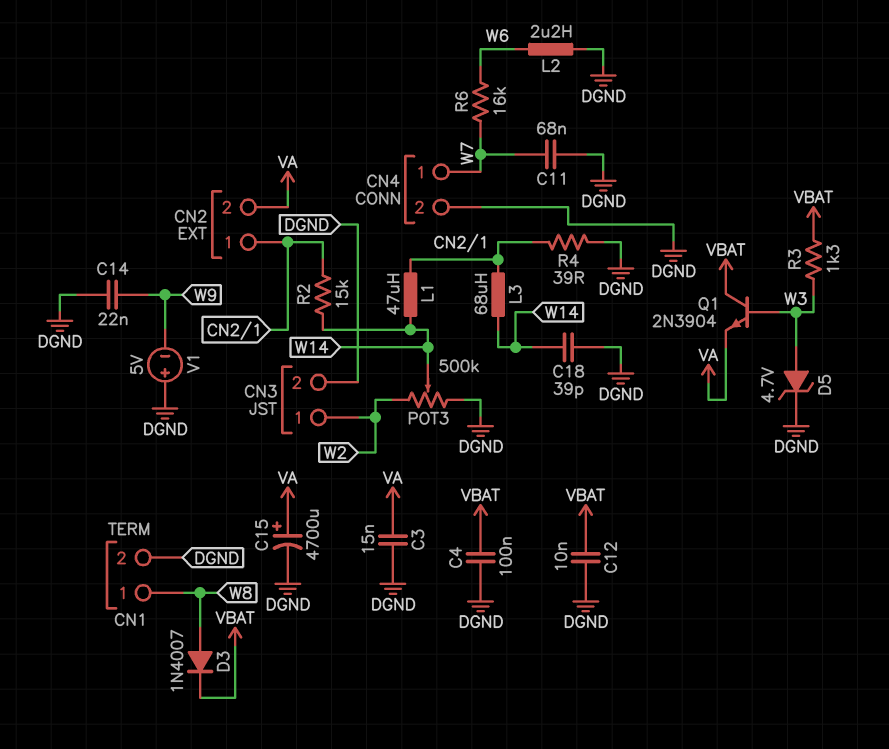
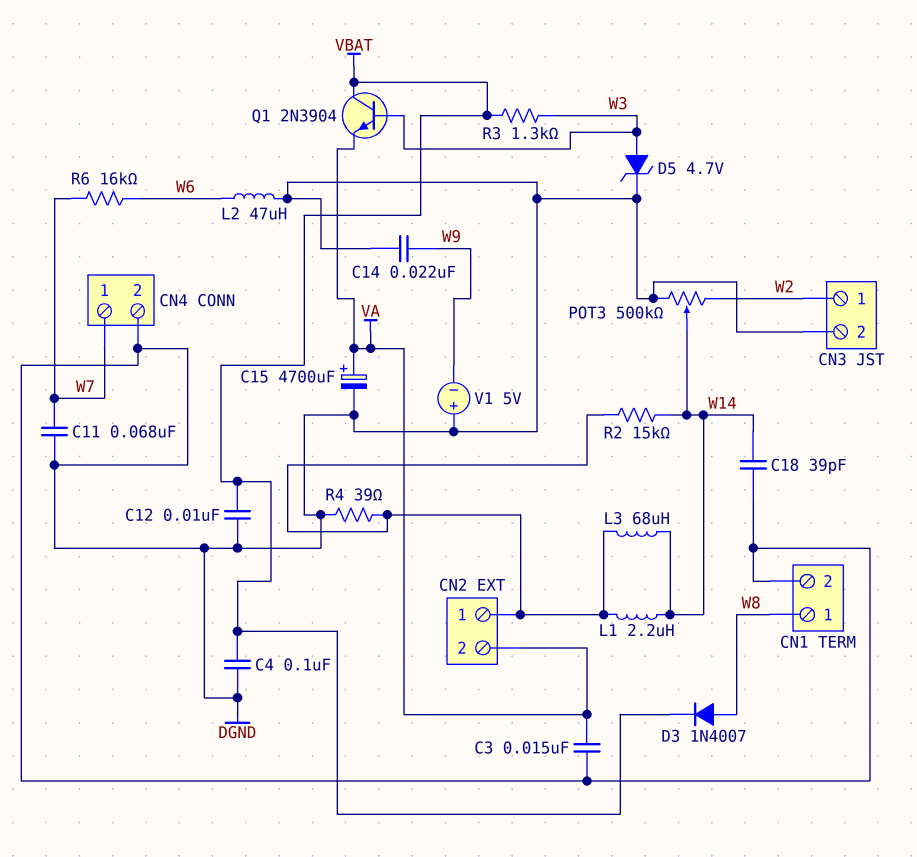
L1: 47uH (CN2/1, W14) -> 2.2uH (CN2/1, W14)
L2: 2.2uH (DGND, W6) -> 47uH (DGND, W6)

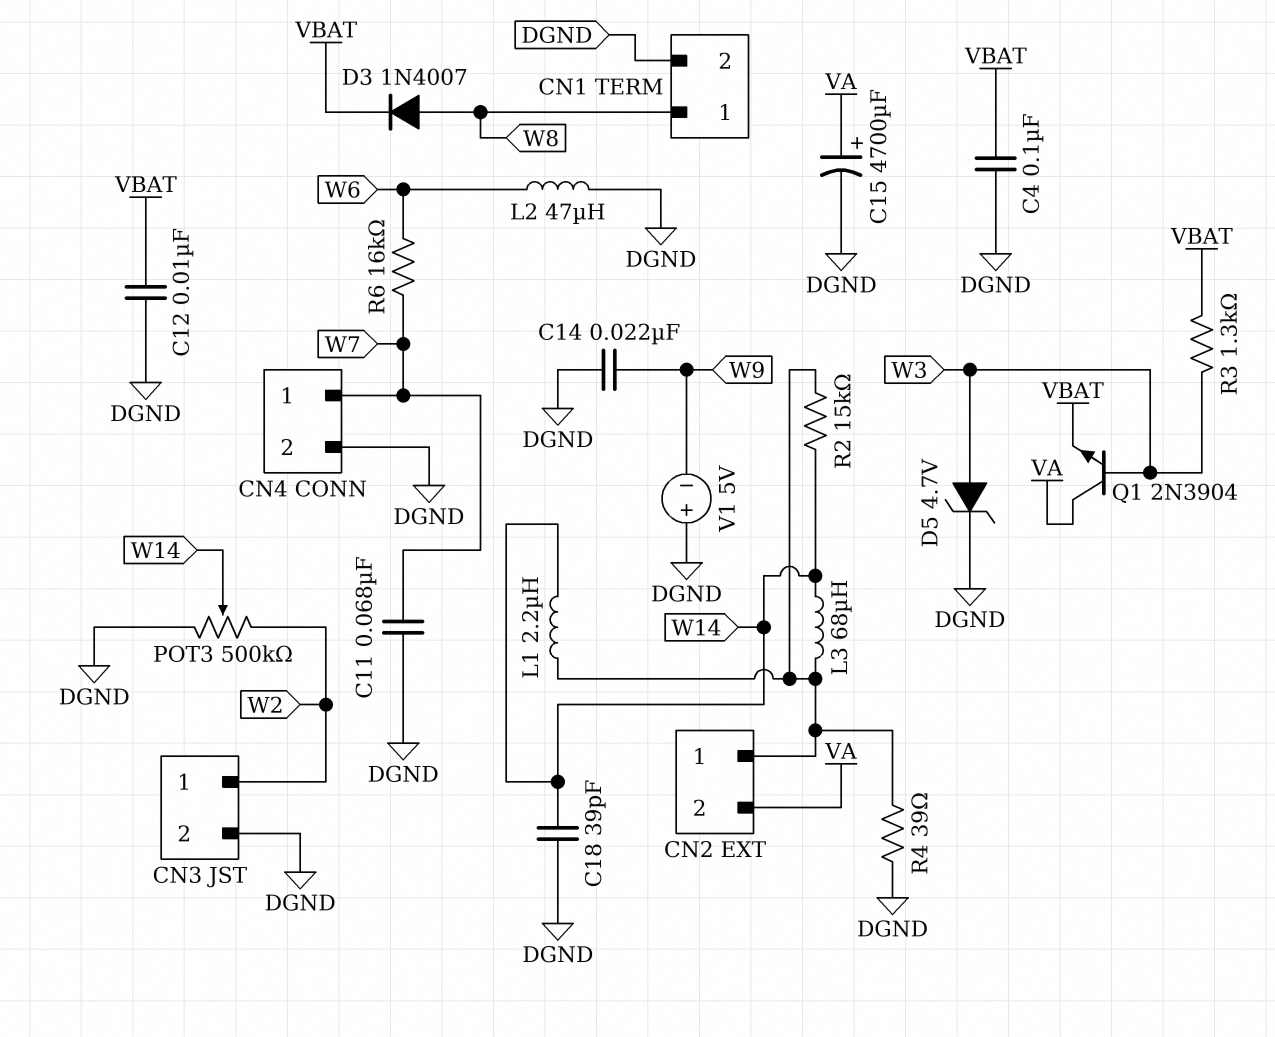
C3: 15nF (DGND, VA) -> none
Q1: NPN 2N3904 (B W3, C VBAT, E VA) -> NPN 2N3904 (B W3, C VA, E VBAT)

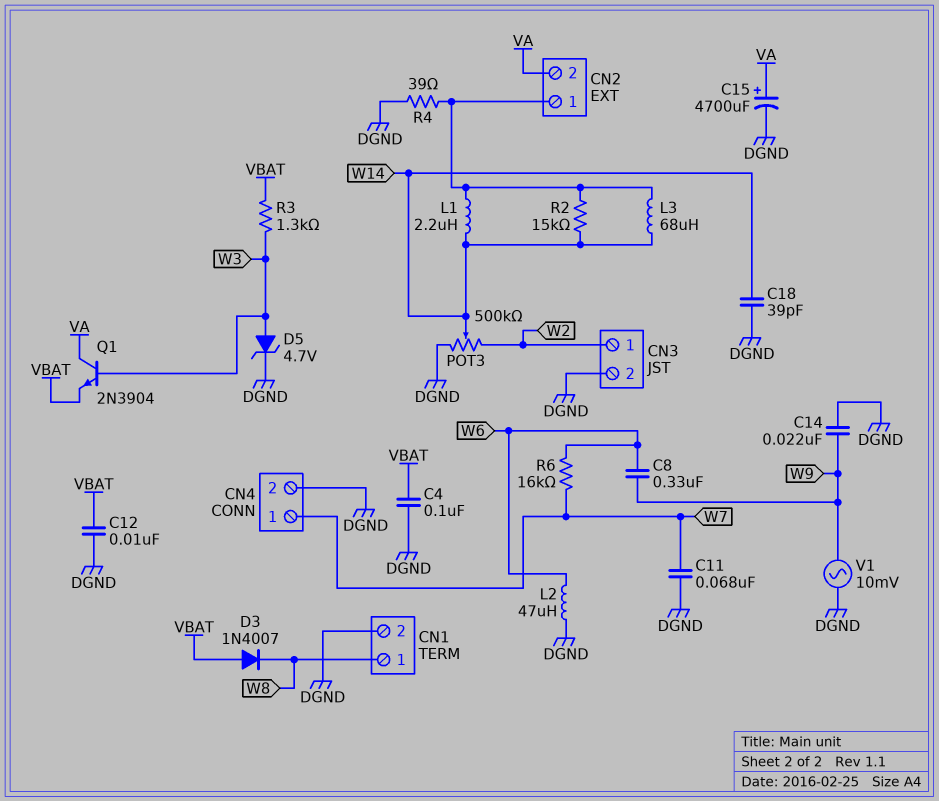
C8: none -> 330nF (W6, W9)
D3: diode 1N4007 (A W8, K VBAT) -> diode 1N4007 (A VBAT, K W8)
V1: 5V (plus DGND, minus W9) -> AC 10mV (DGND, W9)

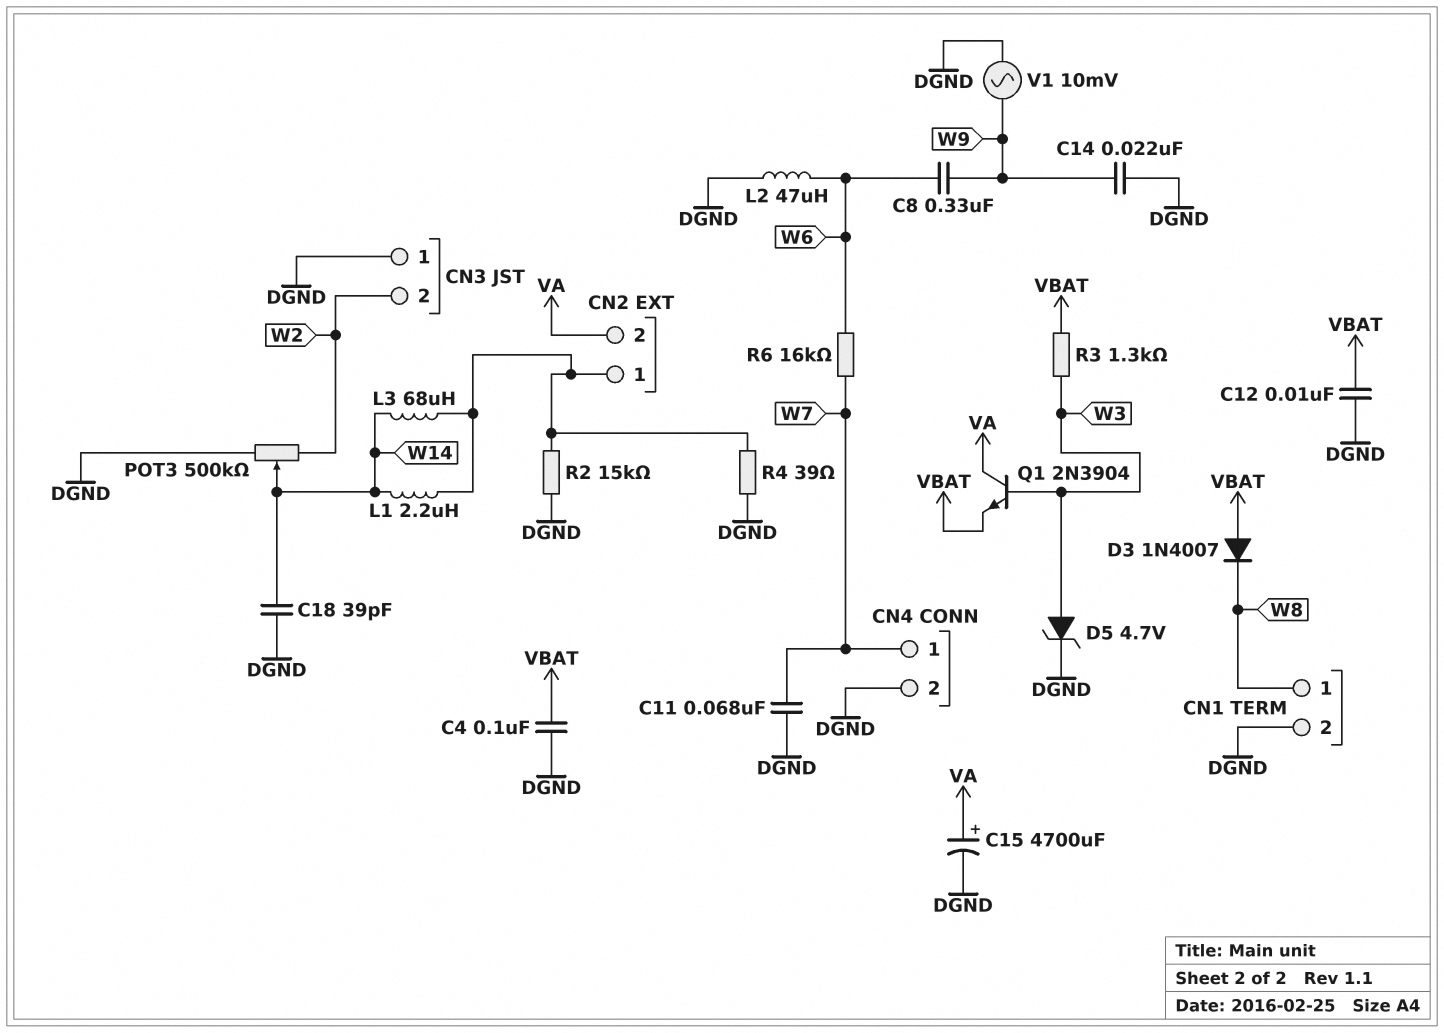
CN3 pin 1: W2 -> DGND
CN3 pin 2: DGND -> W2
R2: 15k (CN2/1, W14) -> 15k (CN2/1, DGND)

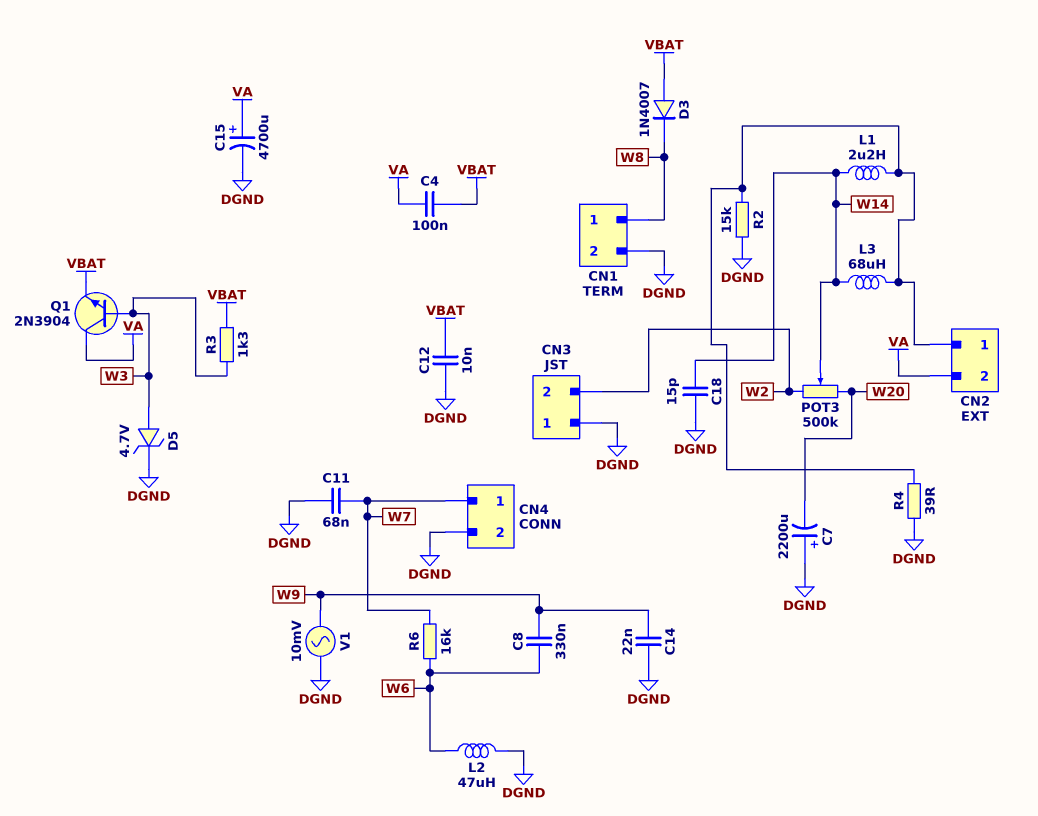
C4: 100nF (DGND, VBAT) -> 100nF (VA, VBAT)
C7: none -> 2200uF (plus DGND, minus W20)
C18: 39pF (DGND, W14) -> 15pF (DGND, W14)
POT3: 500k (DGND, W2, wiper W14) -> 500k (W2, W20, wiper W14)

